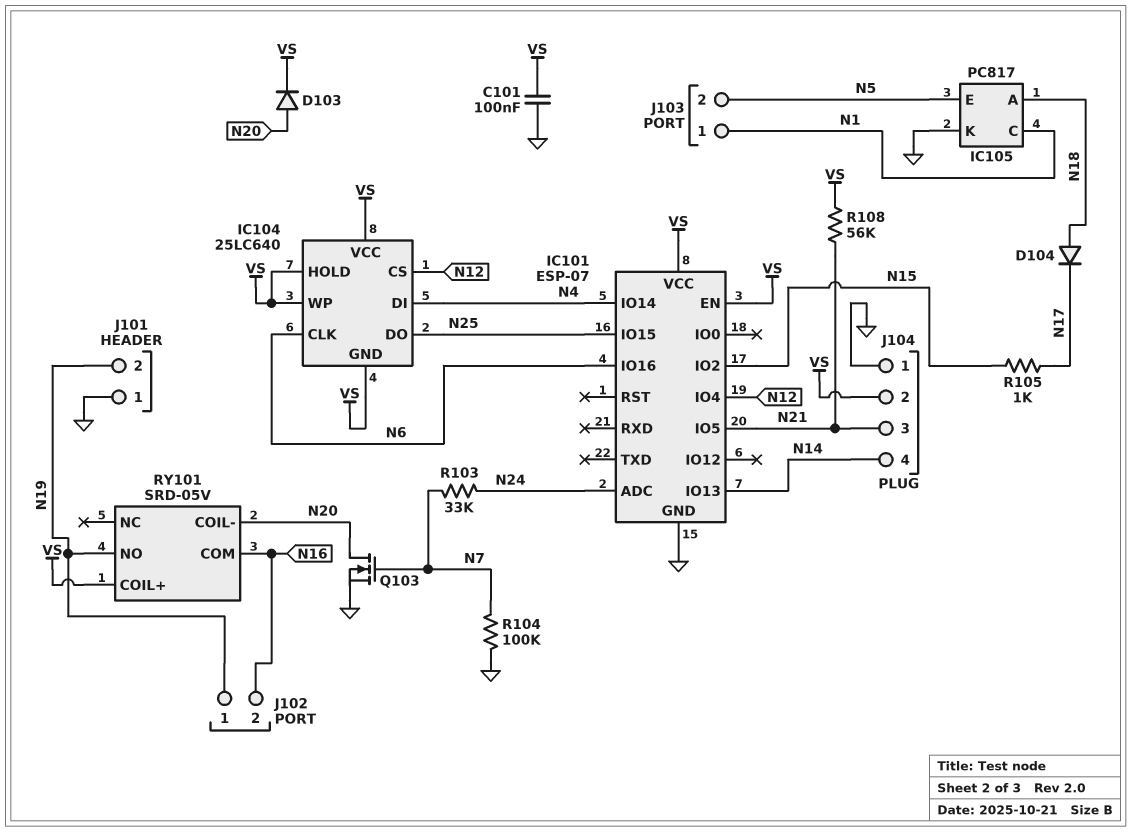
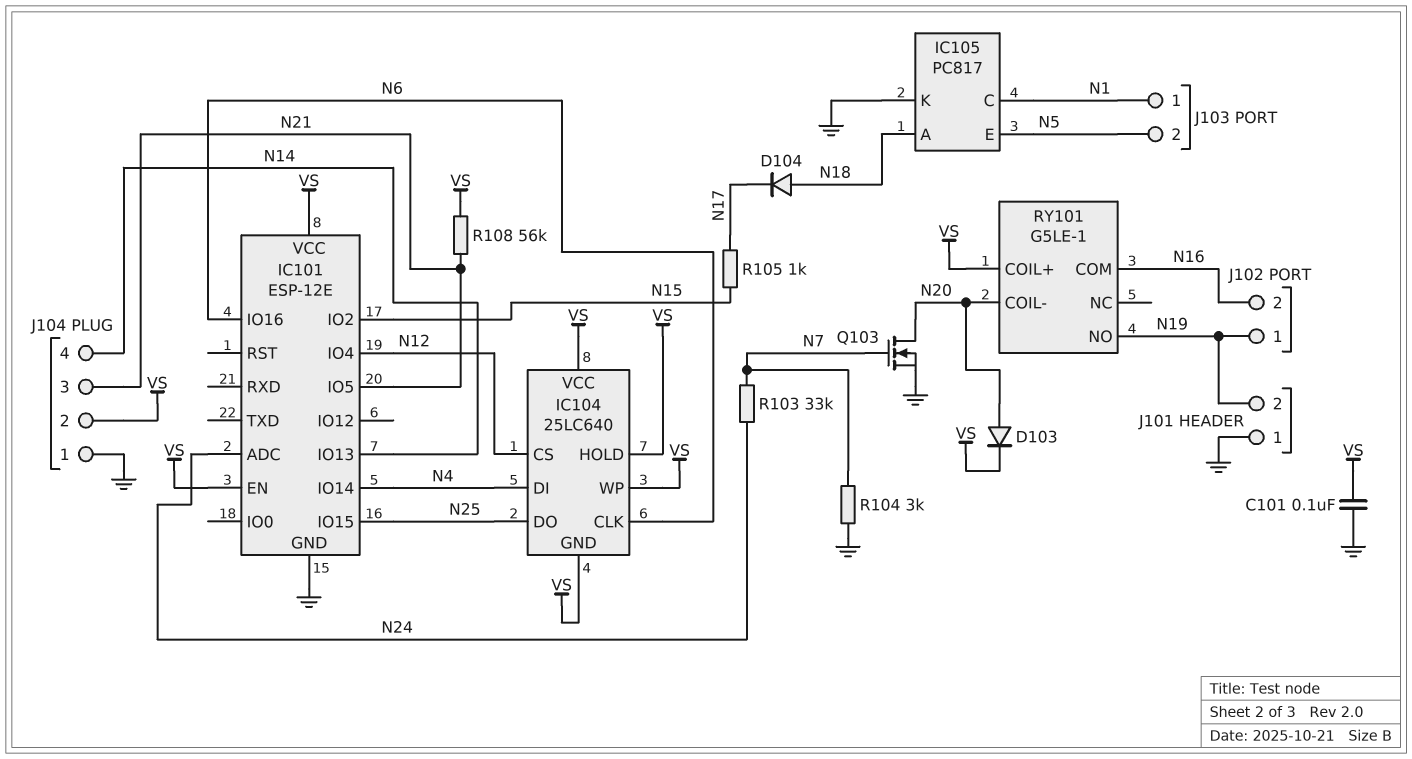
IC101: ESP-07 -> ESP-12E
R104: 100k (GND, N7) -> 3k (GND, N7)
RY101: SRD-05V -> G5LE-1

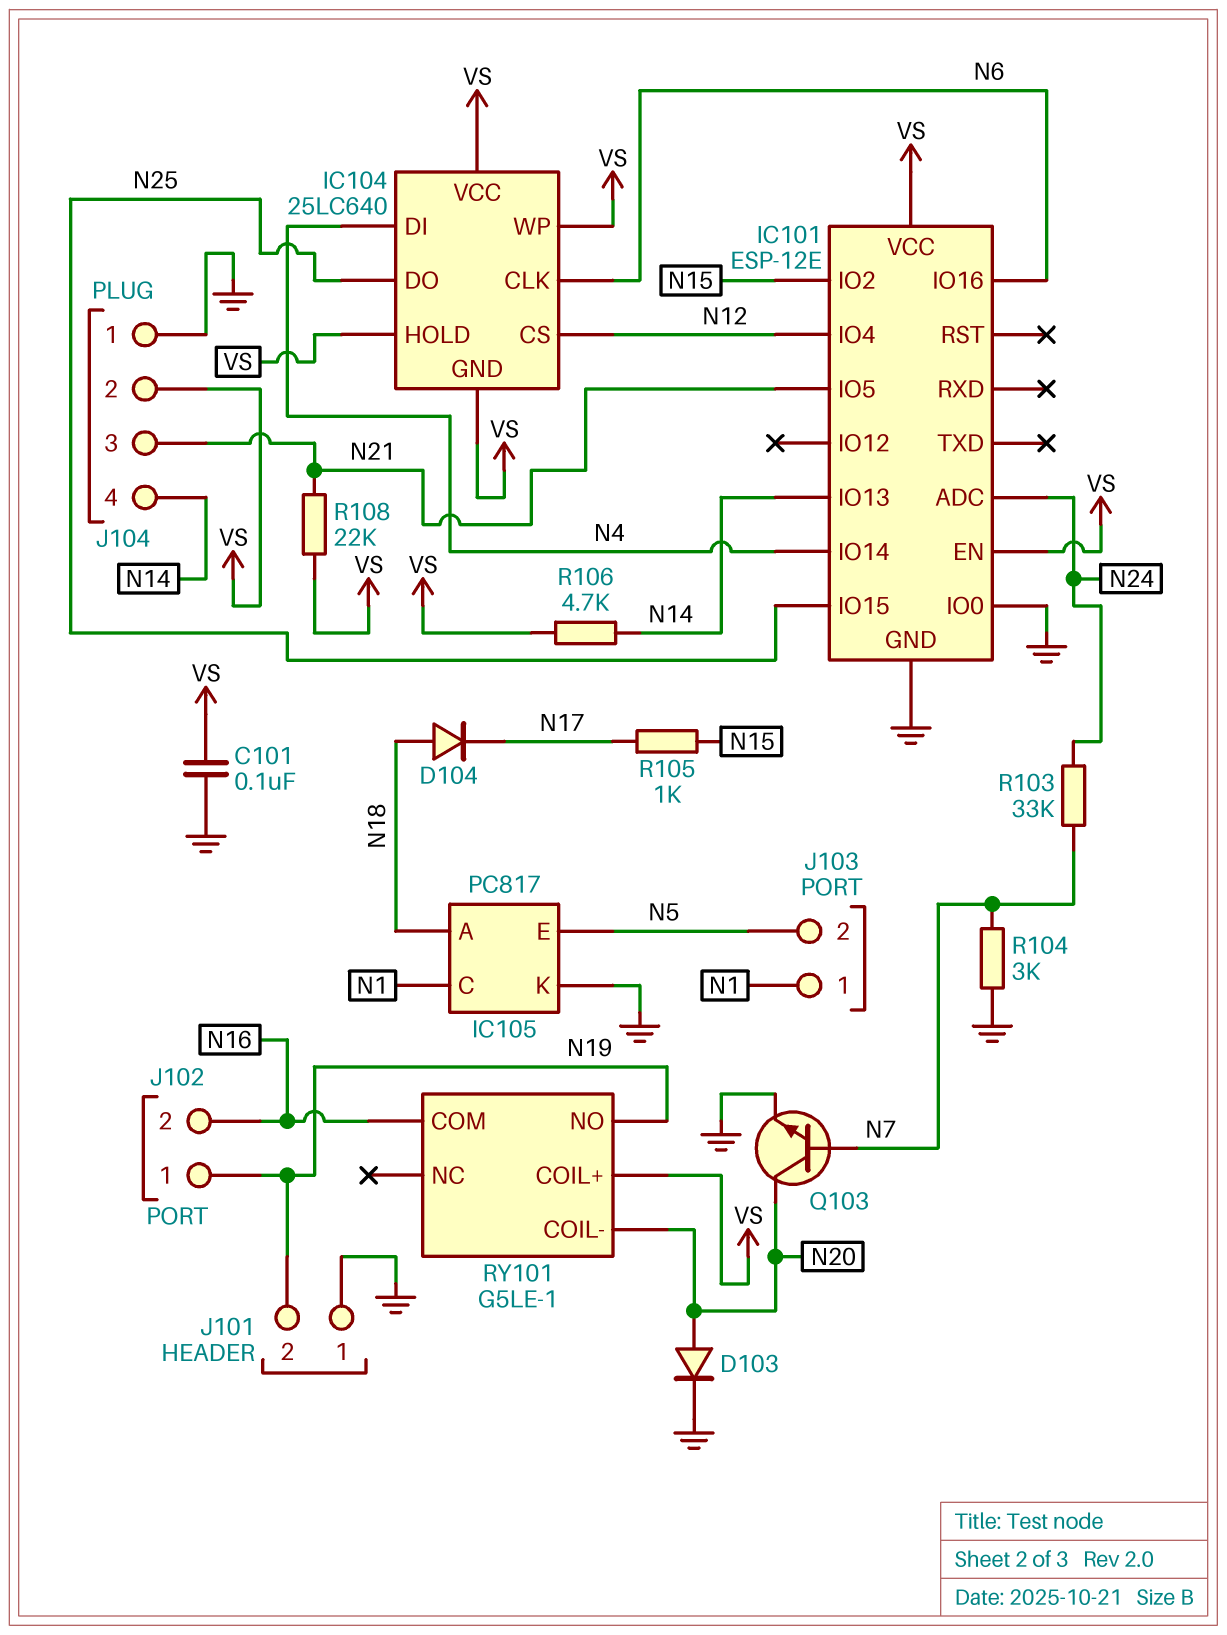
D103: diode (A N20, K VS) -> diode (A N20, K GND)
IC101 pin IO0: none -> GND
Q103: NMOS (G N7, D N20, S GND) -> NPN (B N7, C N20, E GND)
R106: none -> 4.7k (N14, VS)
R108: 56k (N21, VS) -> 22k (N21, VS)

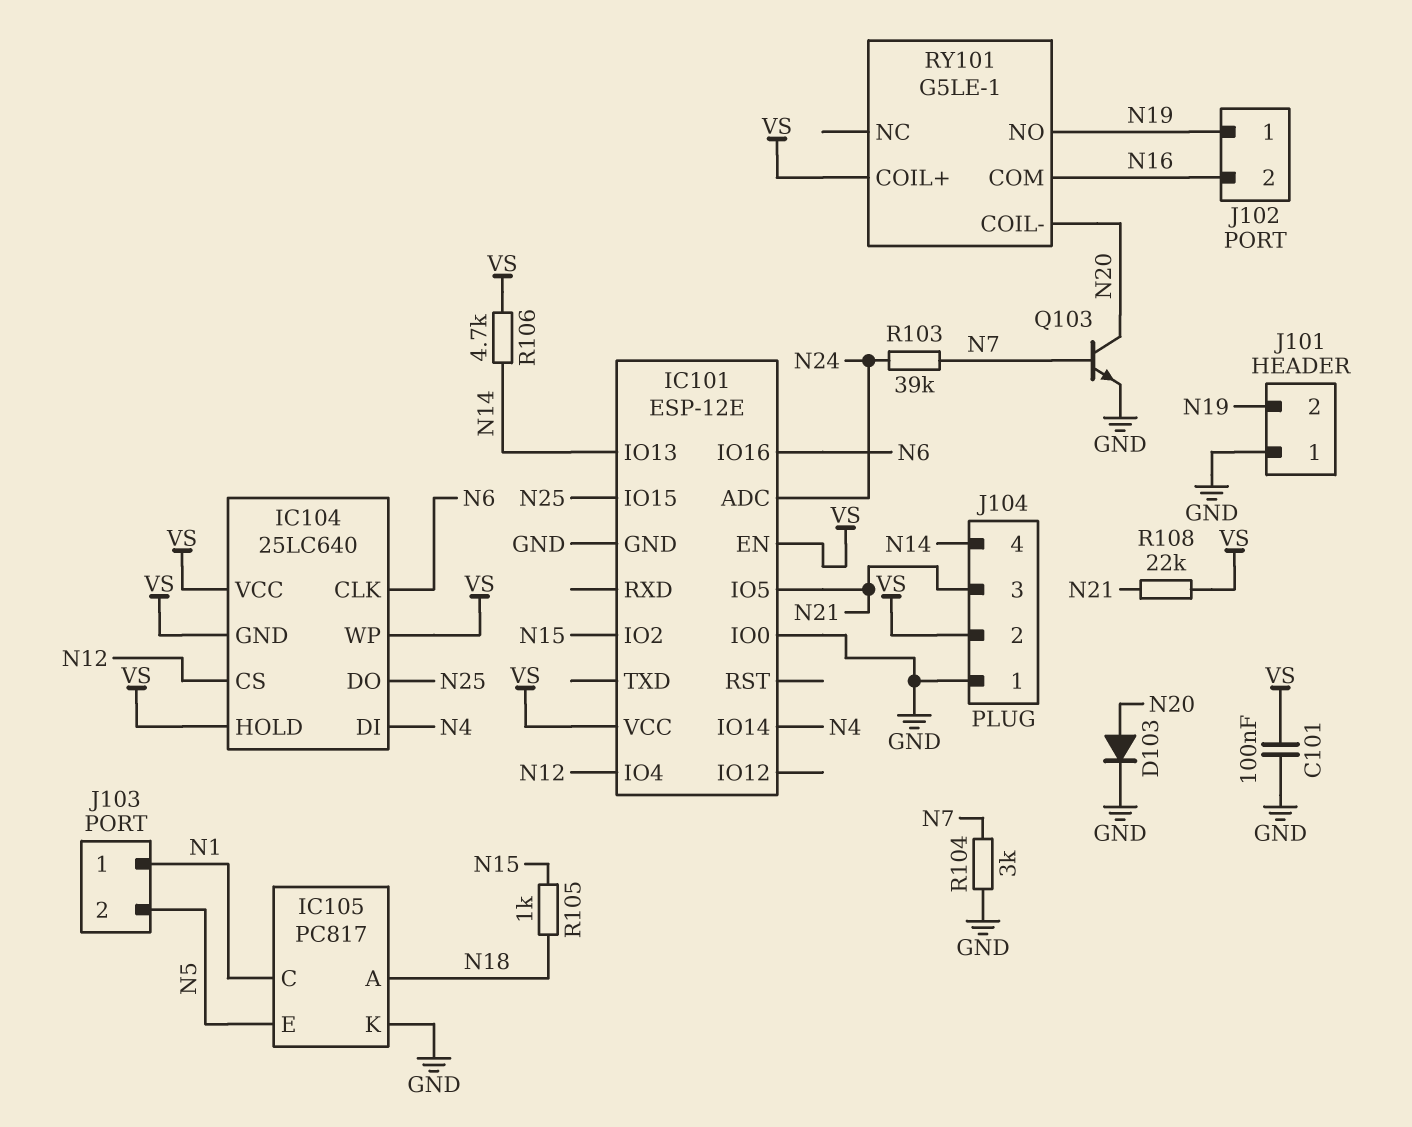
D104: diode (A N18, K N17) -> none
R103: 33k (N7, N24) -> 39k (N7, N24)
R105: 1k (N15, N17) -> 1k (N15, N18)

